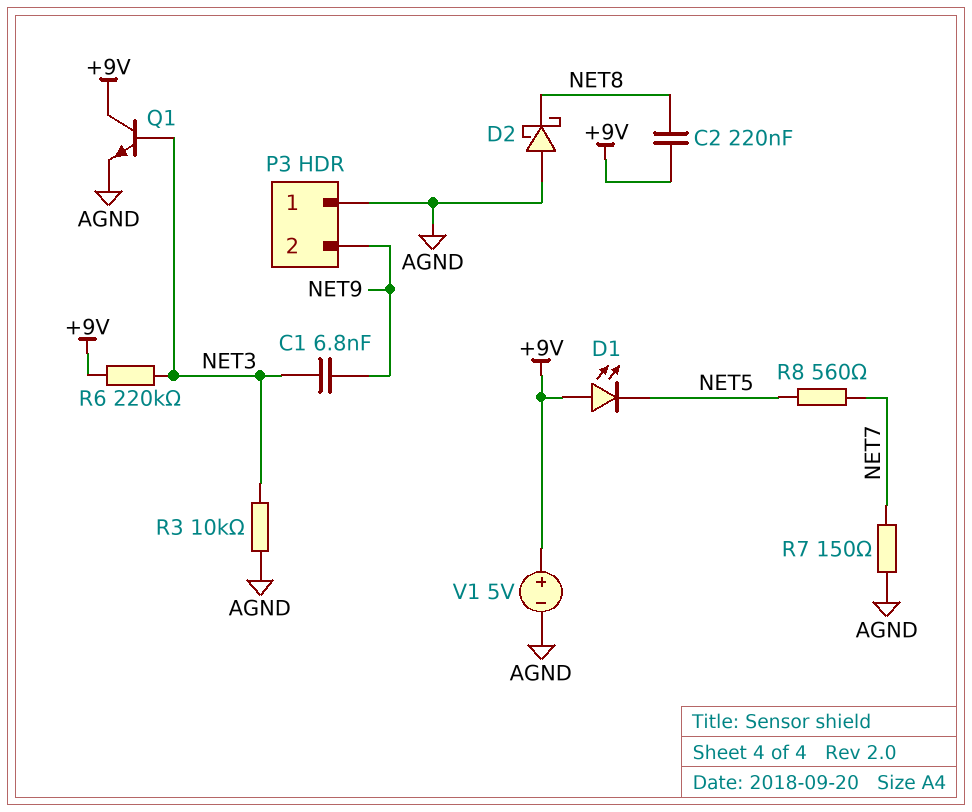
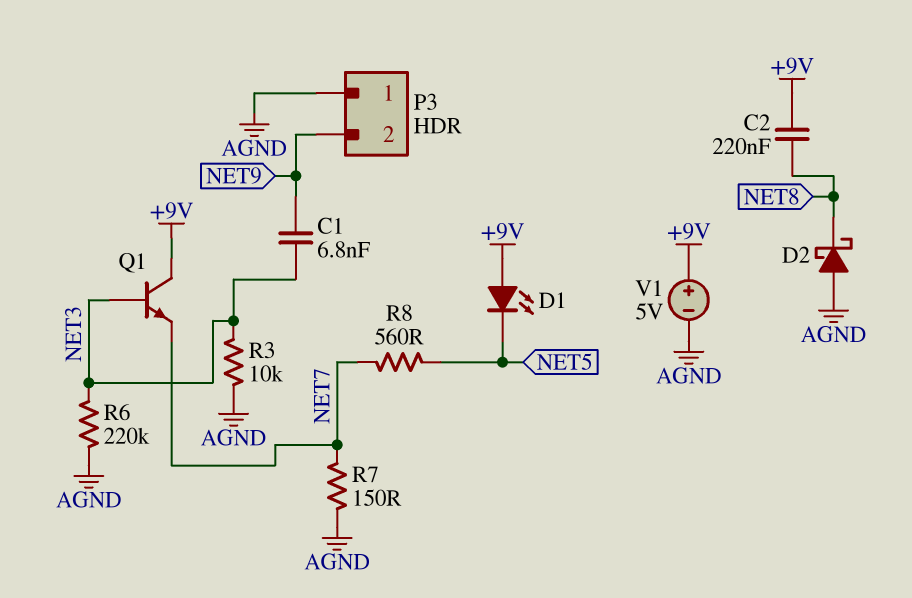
Q1: NPN (B NET3, C +9V, E AGND) -> NPN (B NET3, C +9V, E NET7)
R6: 220k (+9V, NET3) -> 220k (AGND, NET3)

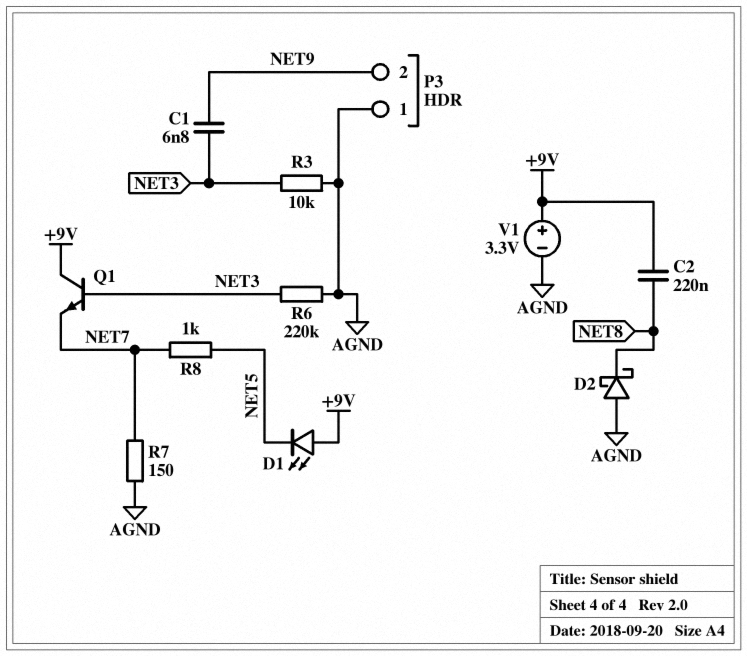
R8: 560 (NET5, NET7) -> 1k (NET5, NET7)
V1: 5V (plus +9V, minus AGND) -> 3.3V (plus +9V, minus AGND)

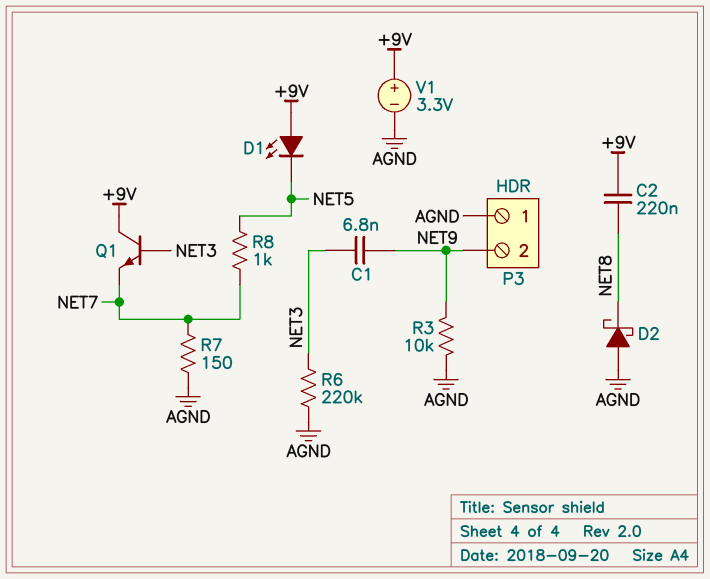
R3: 10k (AGND, NET3) -> 10k (AGND, NET9)

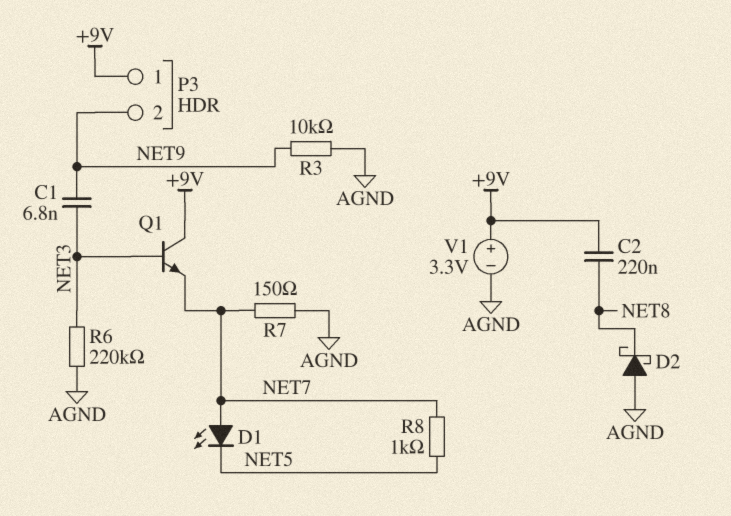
D1: LED (A +9V, K NET5) -> LED (A NET7, K NET5)
P3 pin 1: AGND -> +9V

